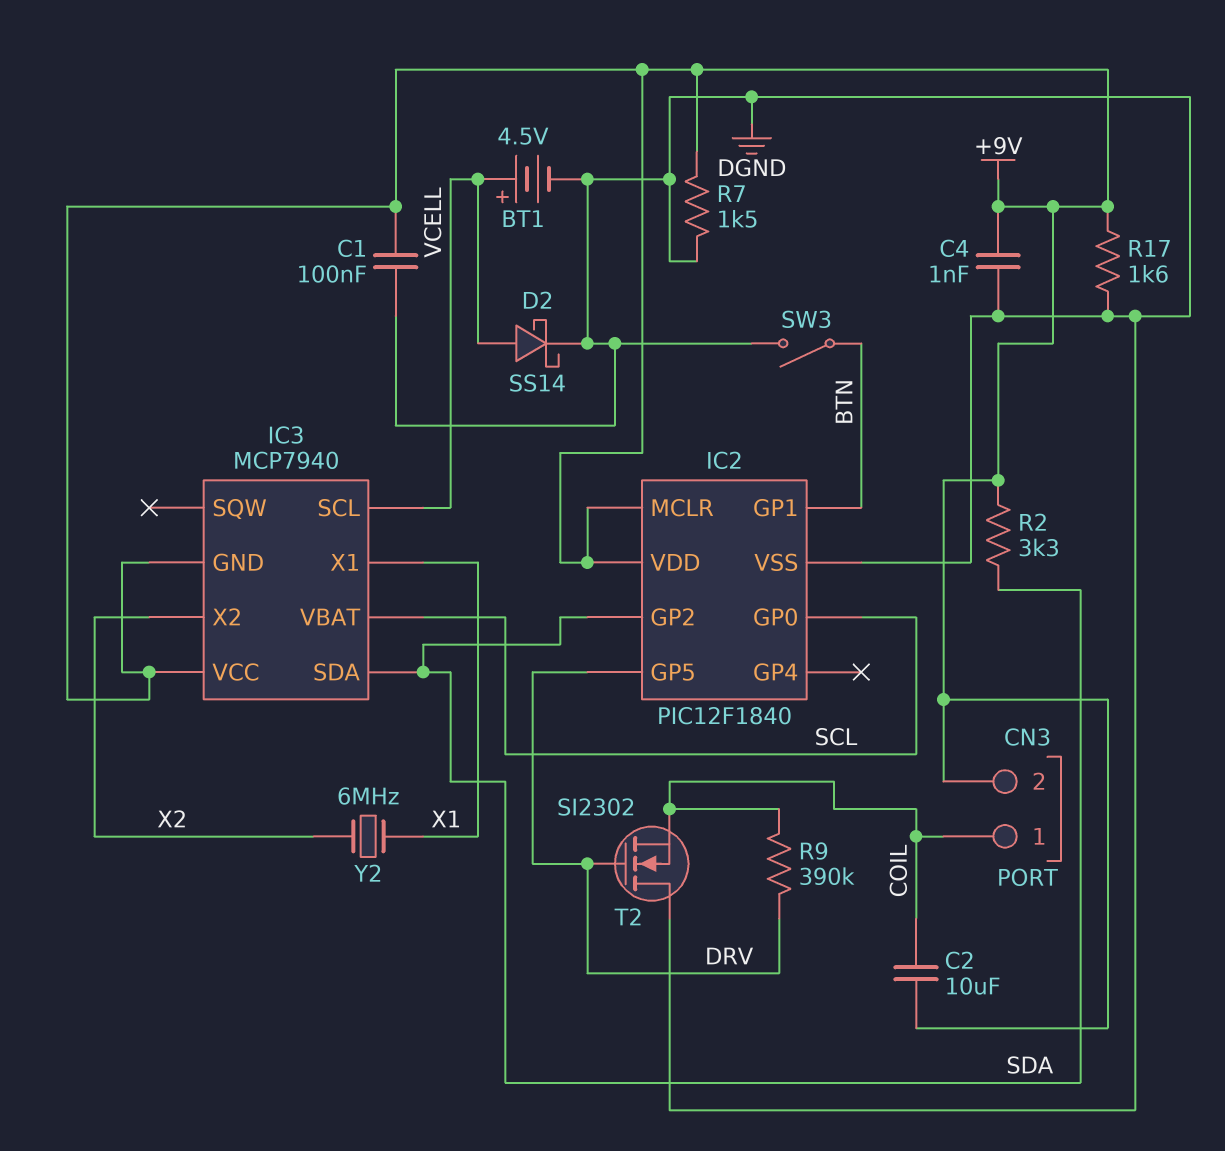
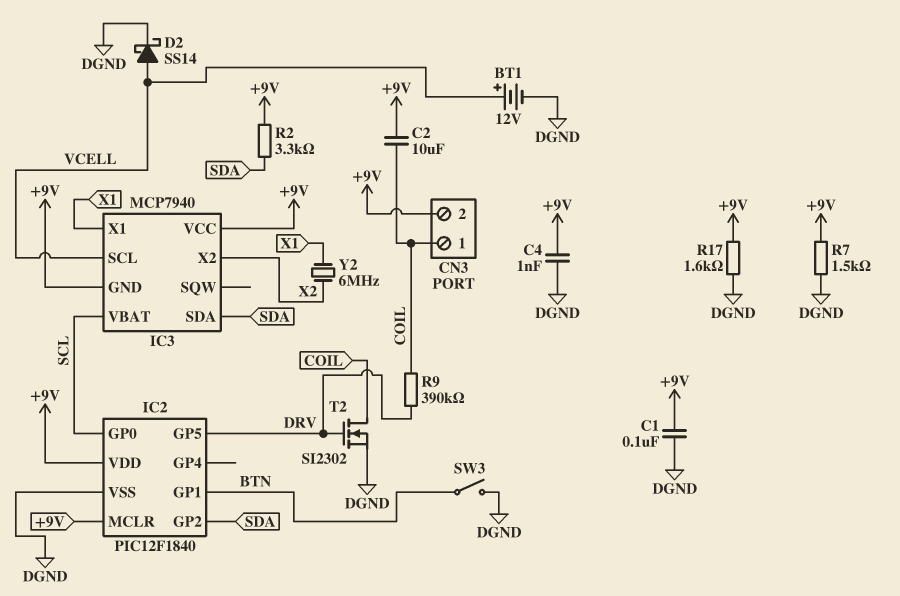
BT1: 4.5V (plus VCELL, minus DGND) -> 12V (plus VCELL, minus DGND)
T2: NMOS SI2302 (G DRV, D DGND, S COIL) -> NMOS SI2302 (G DRV, D COIL, S DGND)

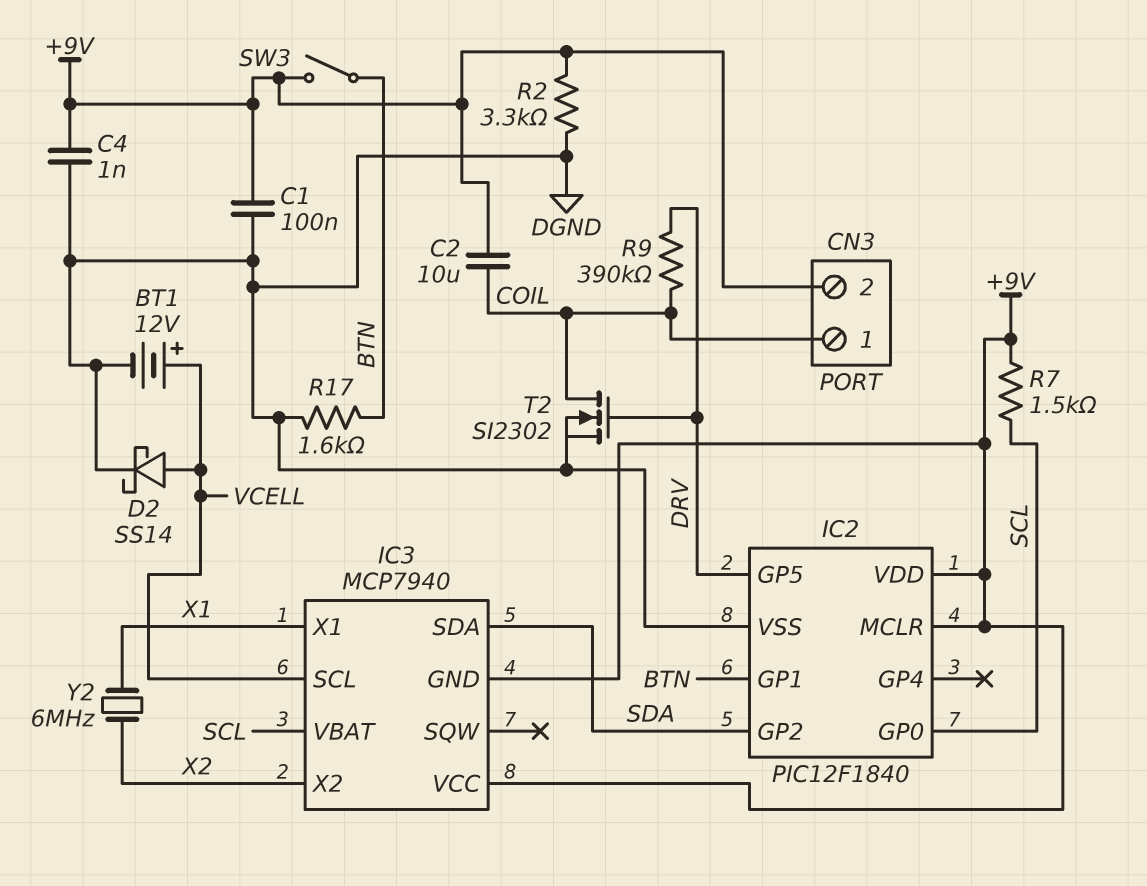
R2: 3.3k (+9V, SDA) -> 3.3k (+9V, DGND)
R7: 1.5k (+9V, DGND) -> 1.5k (+9V, SCL)
R17: 1.6k (+9V, DGND) -> 1.6k (BTN, DGND)
SW3: switch (BTN, DGND) -> switch (+9V, BTN)

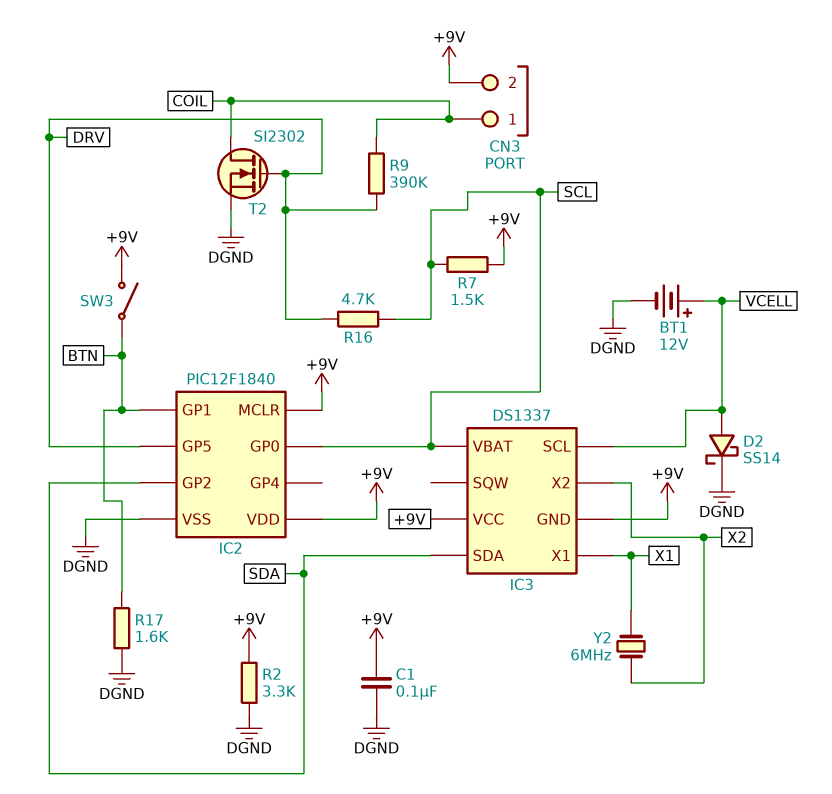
C2: 10uF (+9V, COIL) -> none
C4: 1nF (+9V, DGND) -> none
IC3: MCP7940 -> DS1337
R16: none -> 4.7k (DRV, SCL)

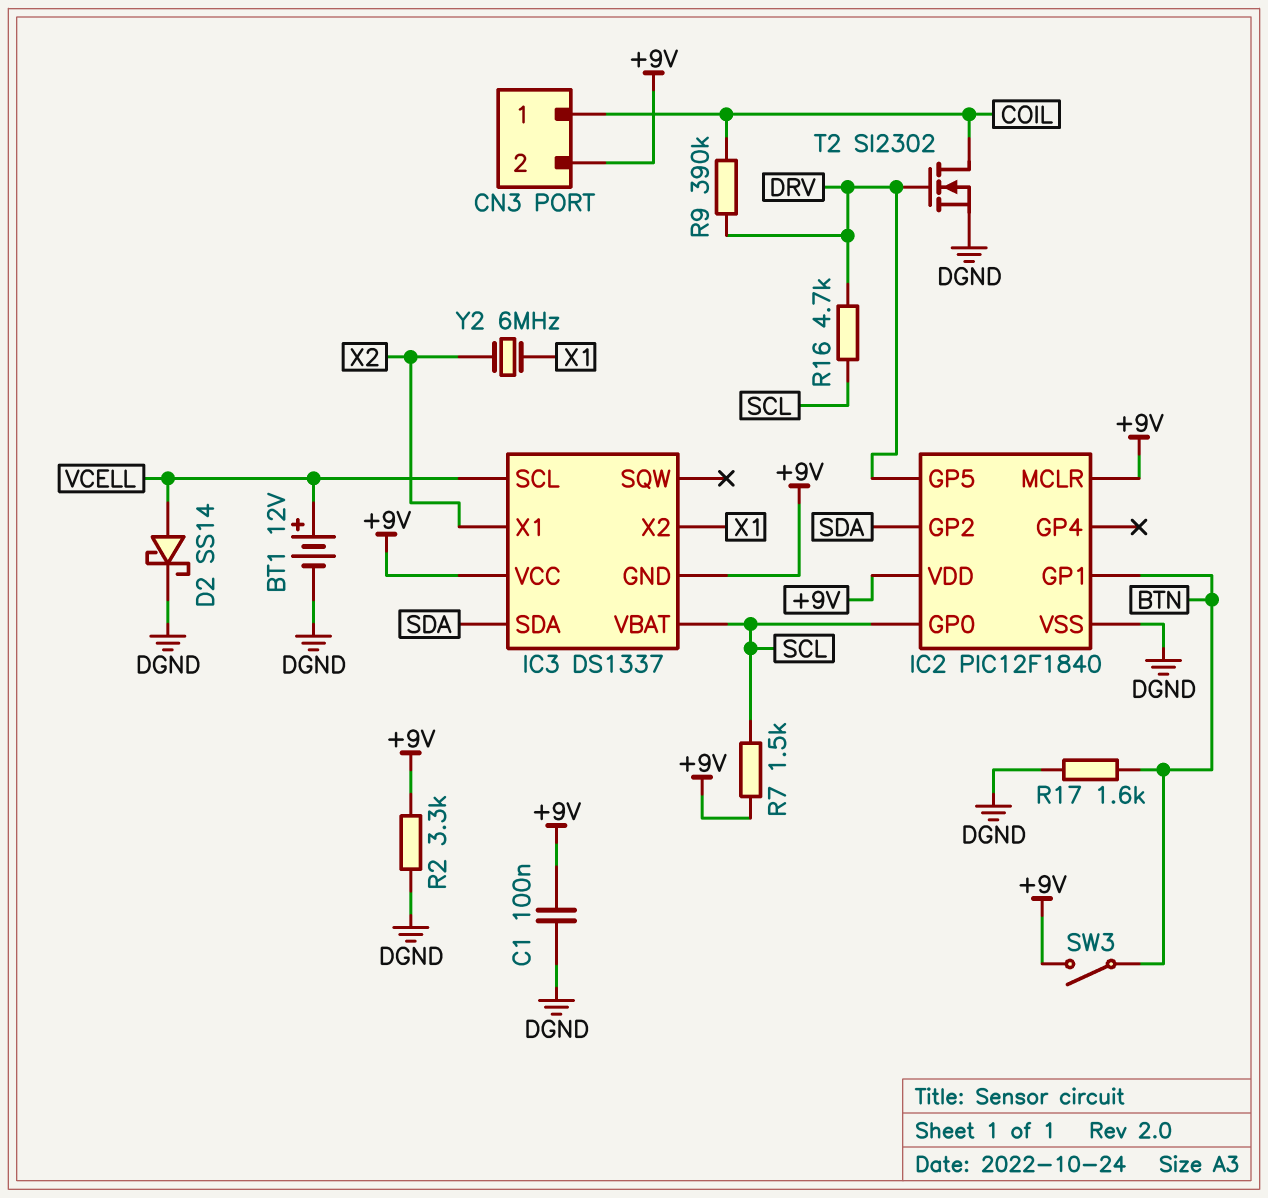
IC3 pin X1: X1 -> X2
IC3 pin X2: X2 -> X1

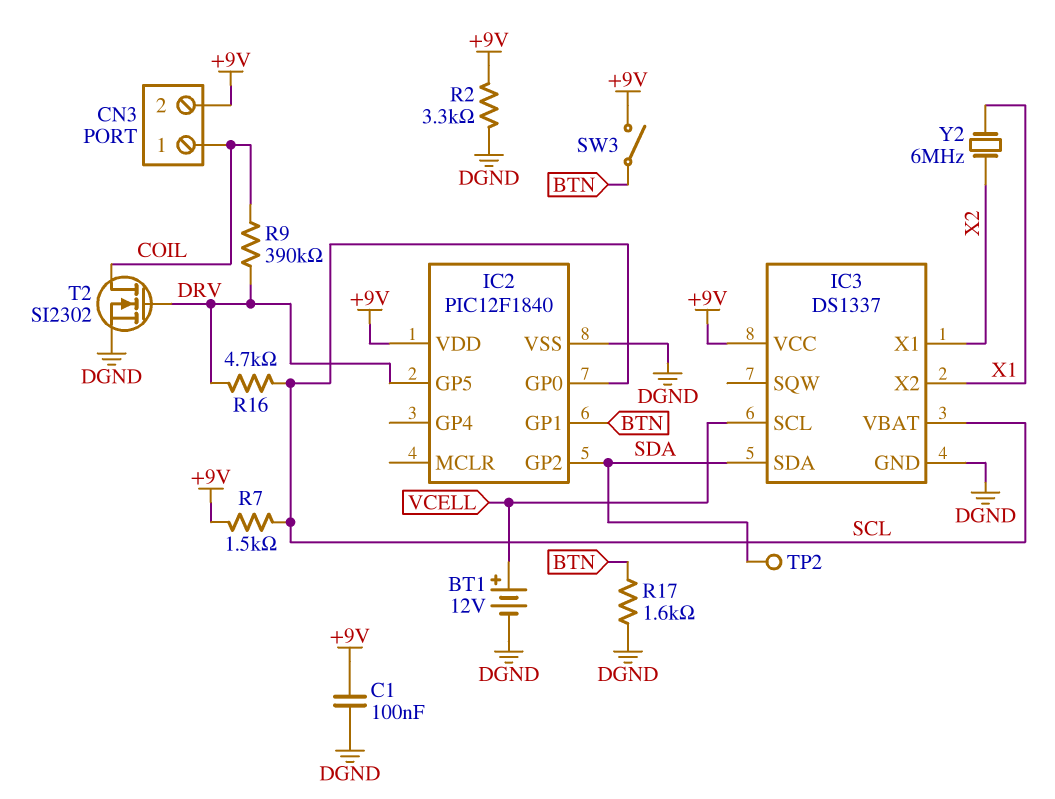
D2: schottky SS14 (A VCELL, K DGND) -> none
IC2 pin MCLR: +9V -> none
IC3 pin GND: +9V -> DGND
TP2: none -> test point (SDA)

